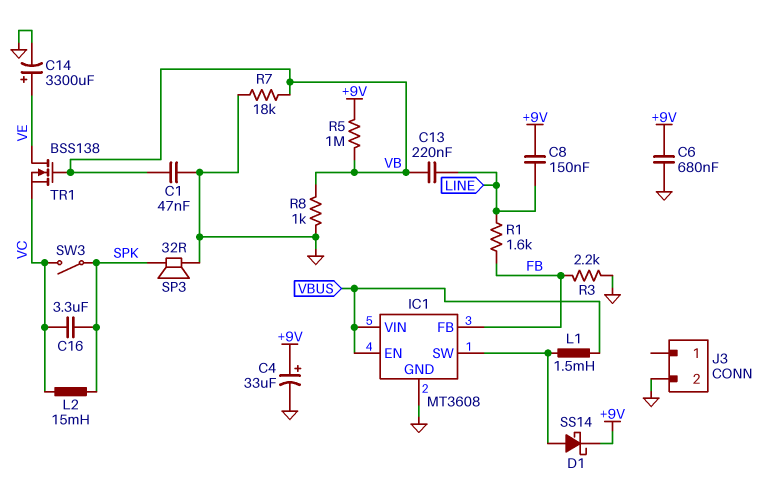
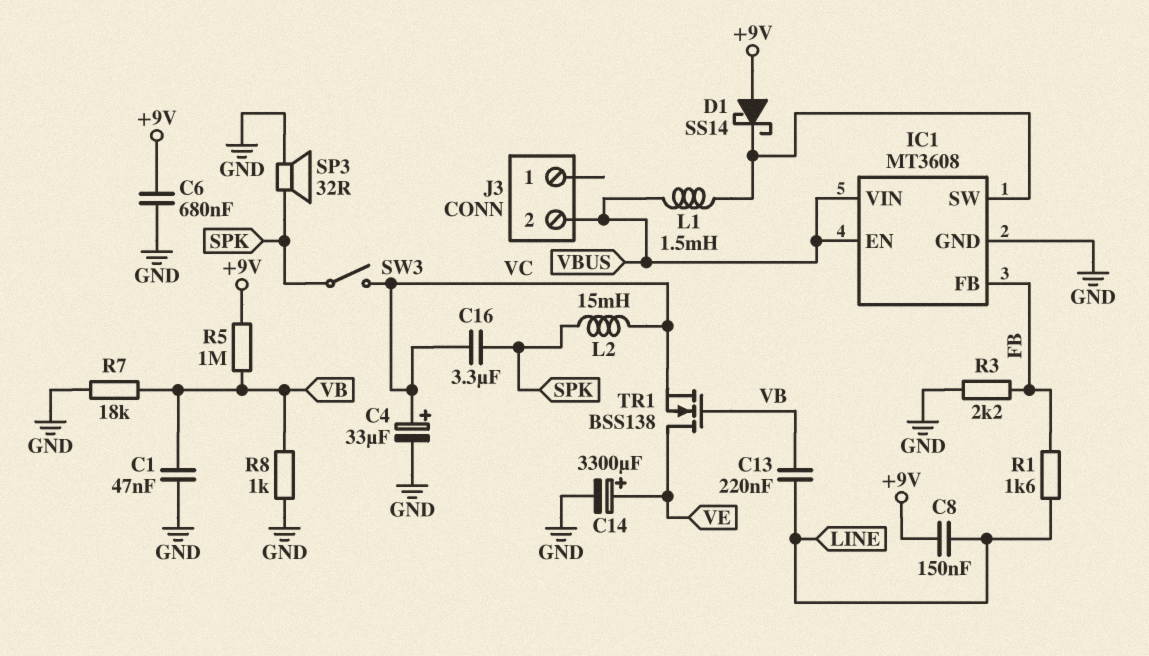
C4: 33uF (plus +9V, minus GND) -> 33uF (plus VC, minus GND)
D1: schottky SS14 (A IC1/SW, K +9V) -> schottky SS14 (A +9V, K IC1/SW)
J3 pin 2: GND -> VBUS

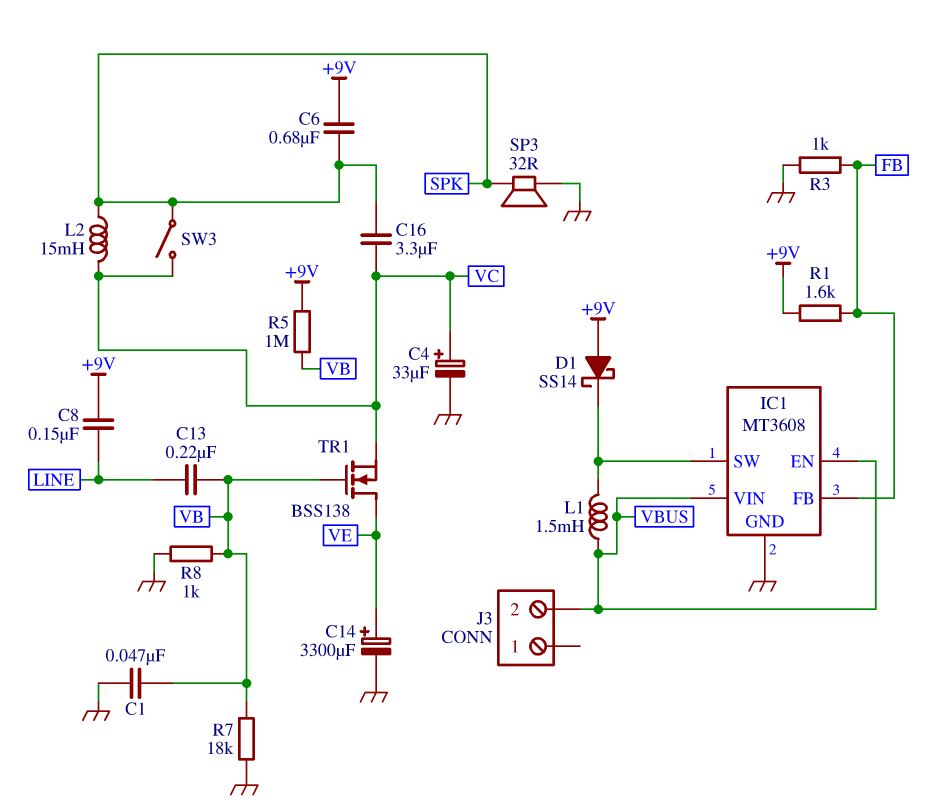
C6: 680nF (+9V, GND) -> 680nF (+9V, SPK)
R1: 1.6k (FB, LINE) -> 1.6k (+9V, FB)
R3: 2.2k (FB, GND) -> 1k (FB, GND)

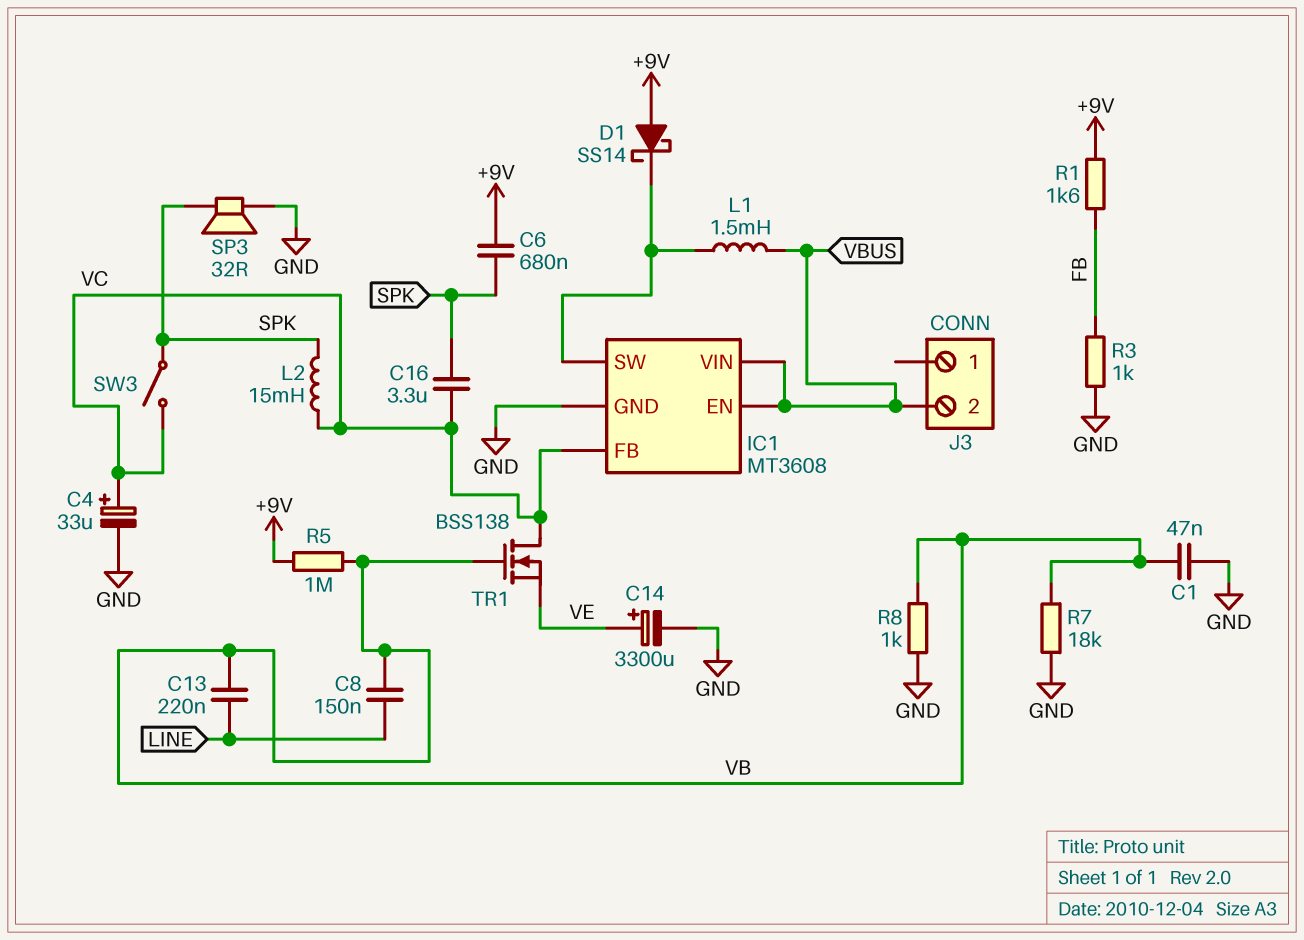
C8: 150nF (+9V, LINE) -> 150nF (LINE, VB)
IC1 pin FB: FB -> VC
TR1: NMOS BSS138 (G VB, D VE, S VC) -> NMOS BSS138 (G VB, D VC, S VE)

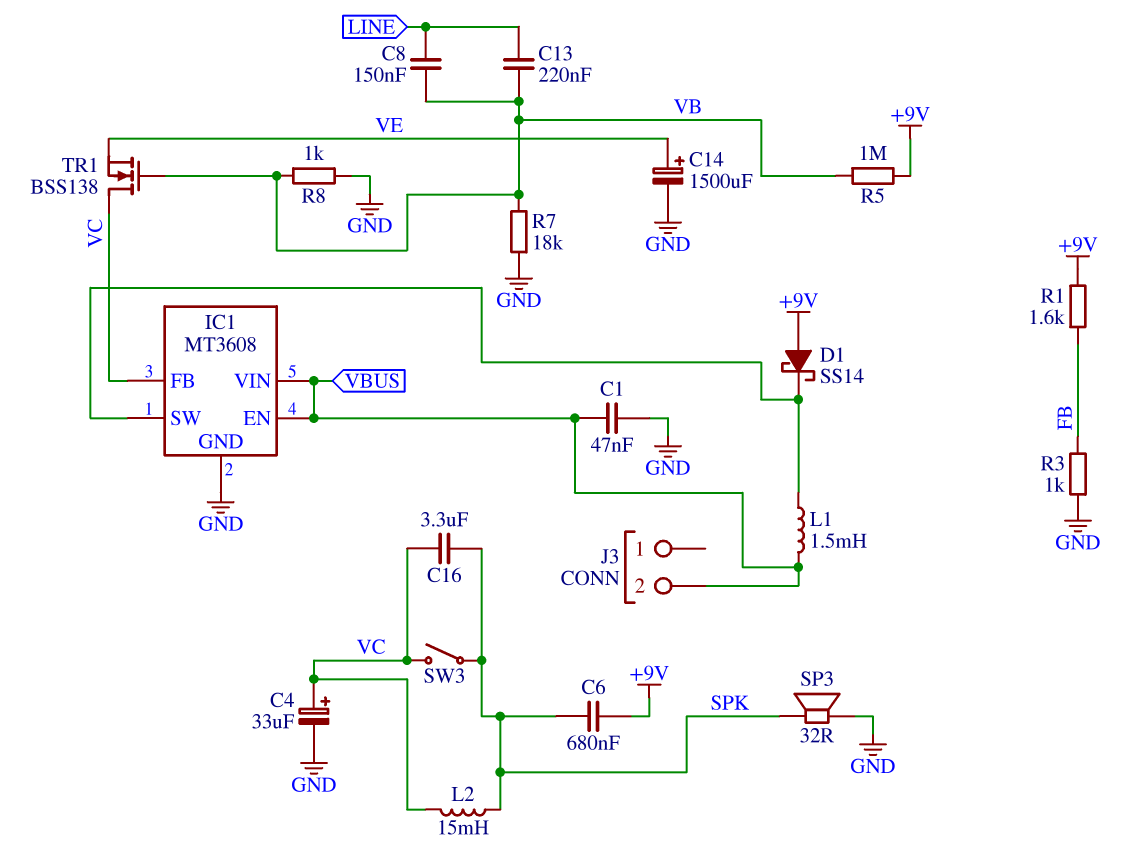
C1: 47nF (GND, VB) -> 47nF (GND, VBUS)
C14: 3300uF (plus VE, minus GND) -> 1500uF (plus VE, minus GND)

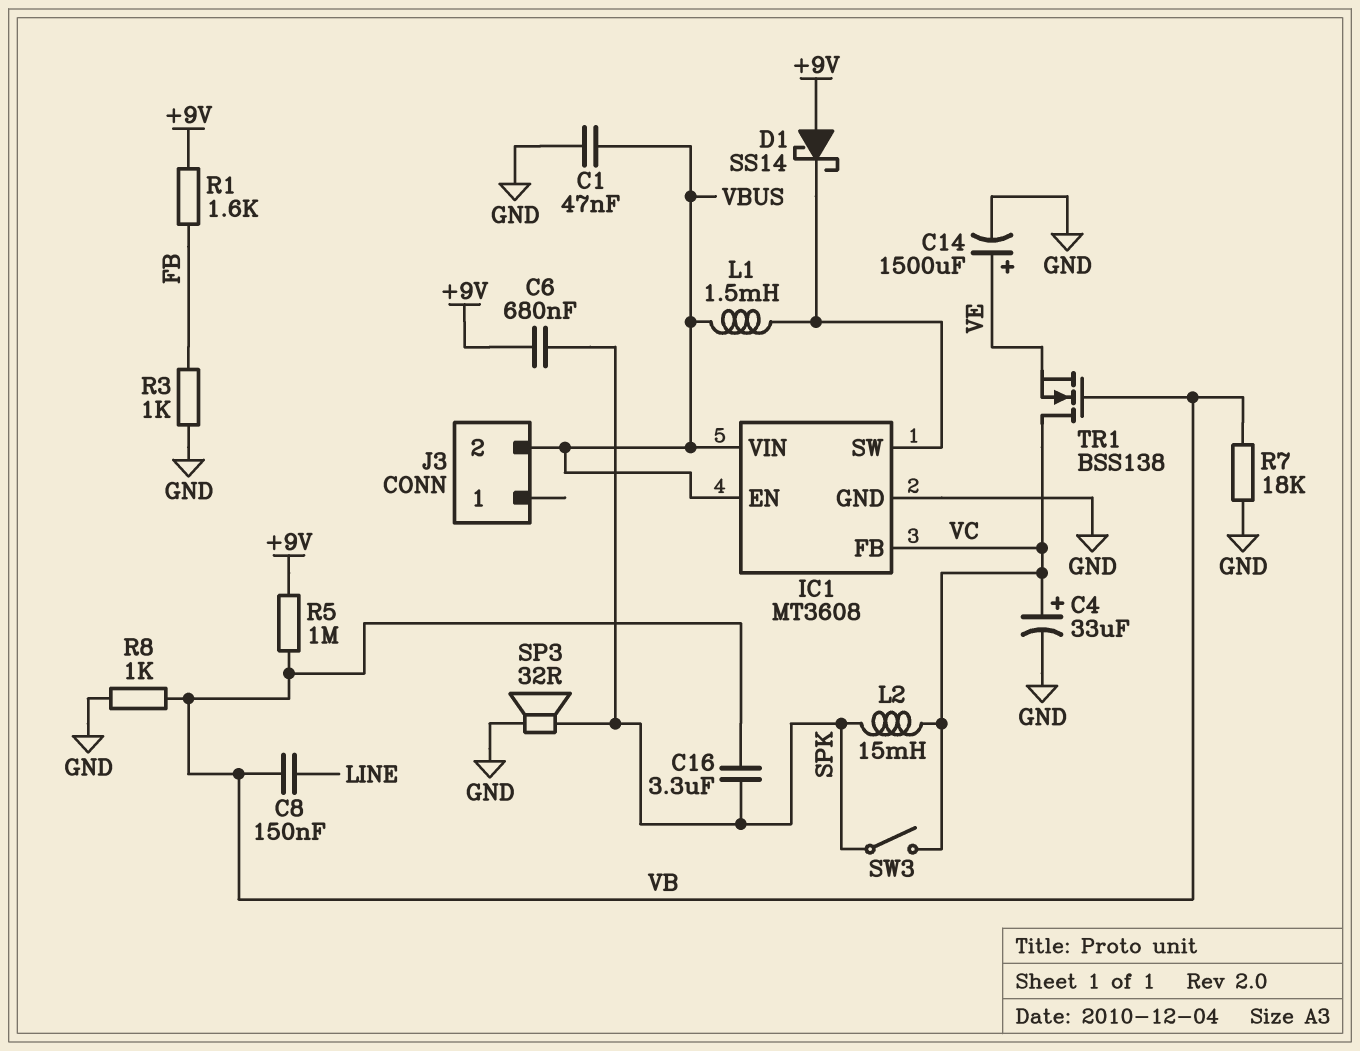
C13: 220nF (LINE, VB) -> none
C16: 3.3uF (SPK, VC) -> 3.3uF (SPK, VB)

